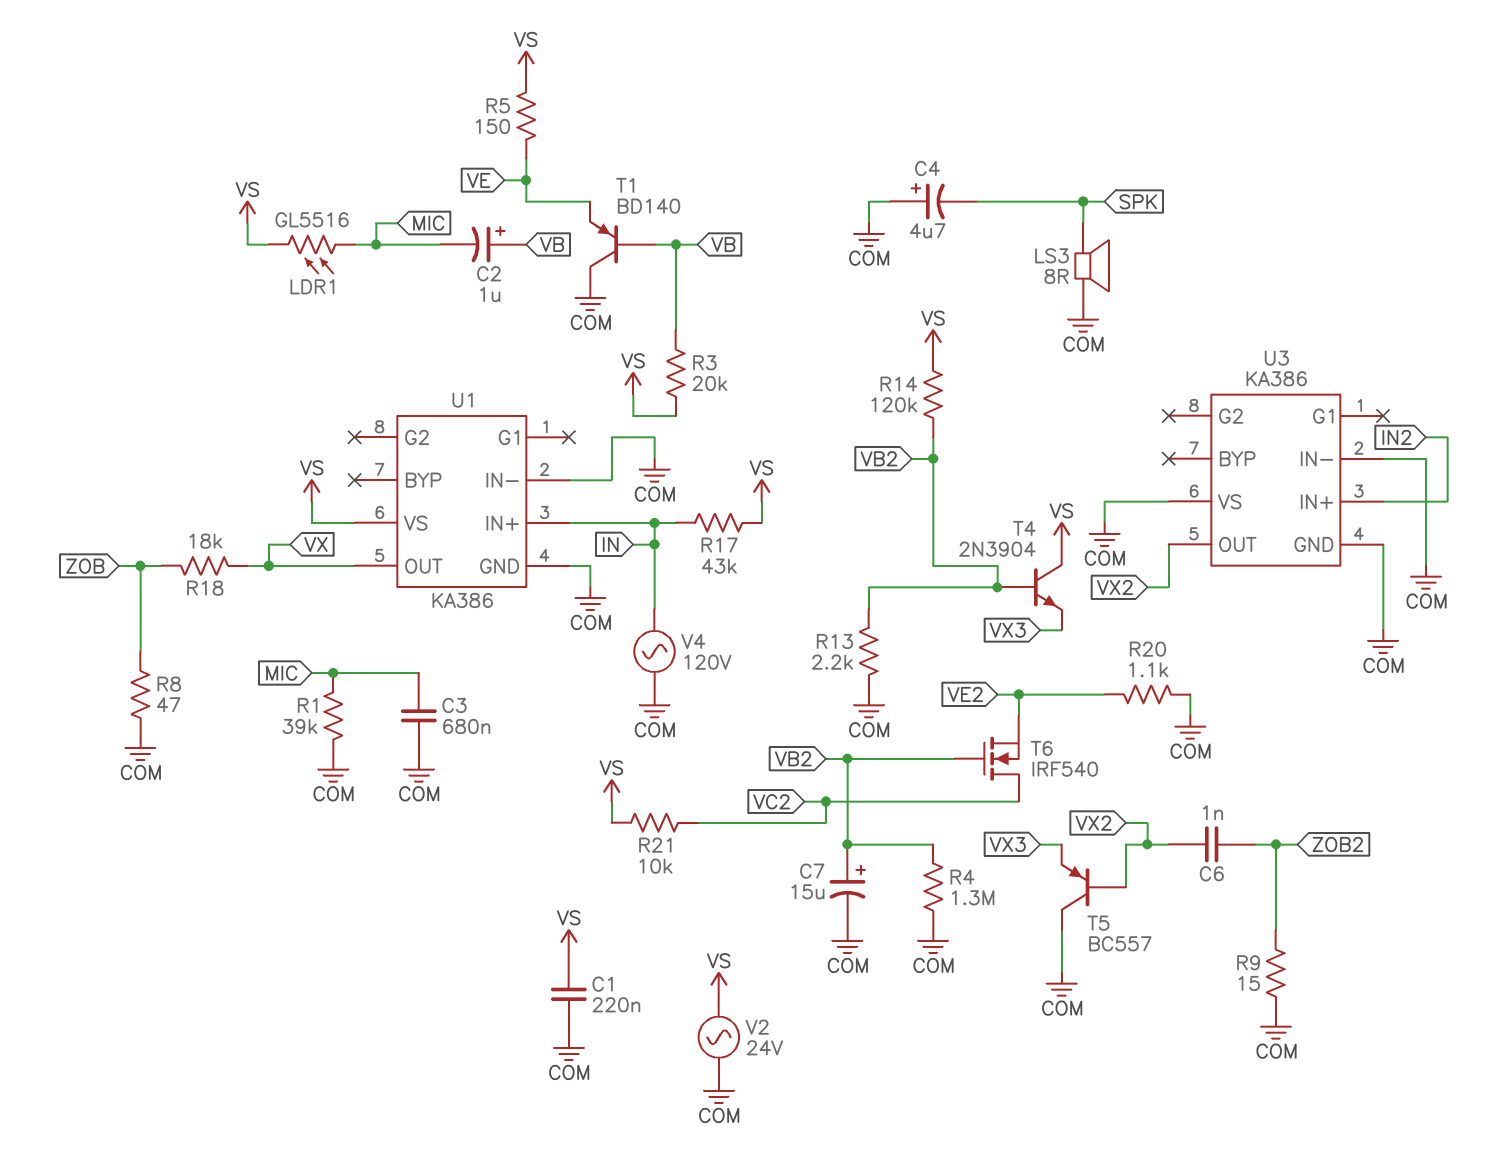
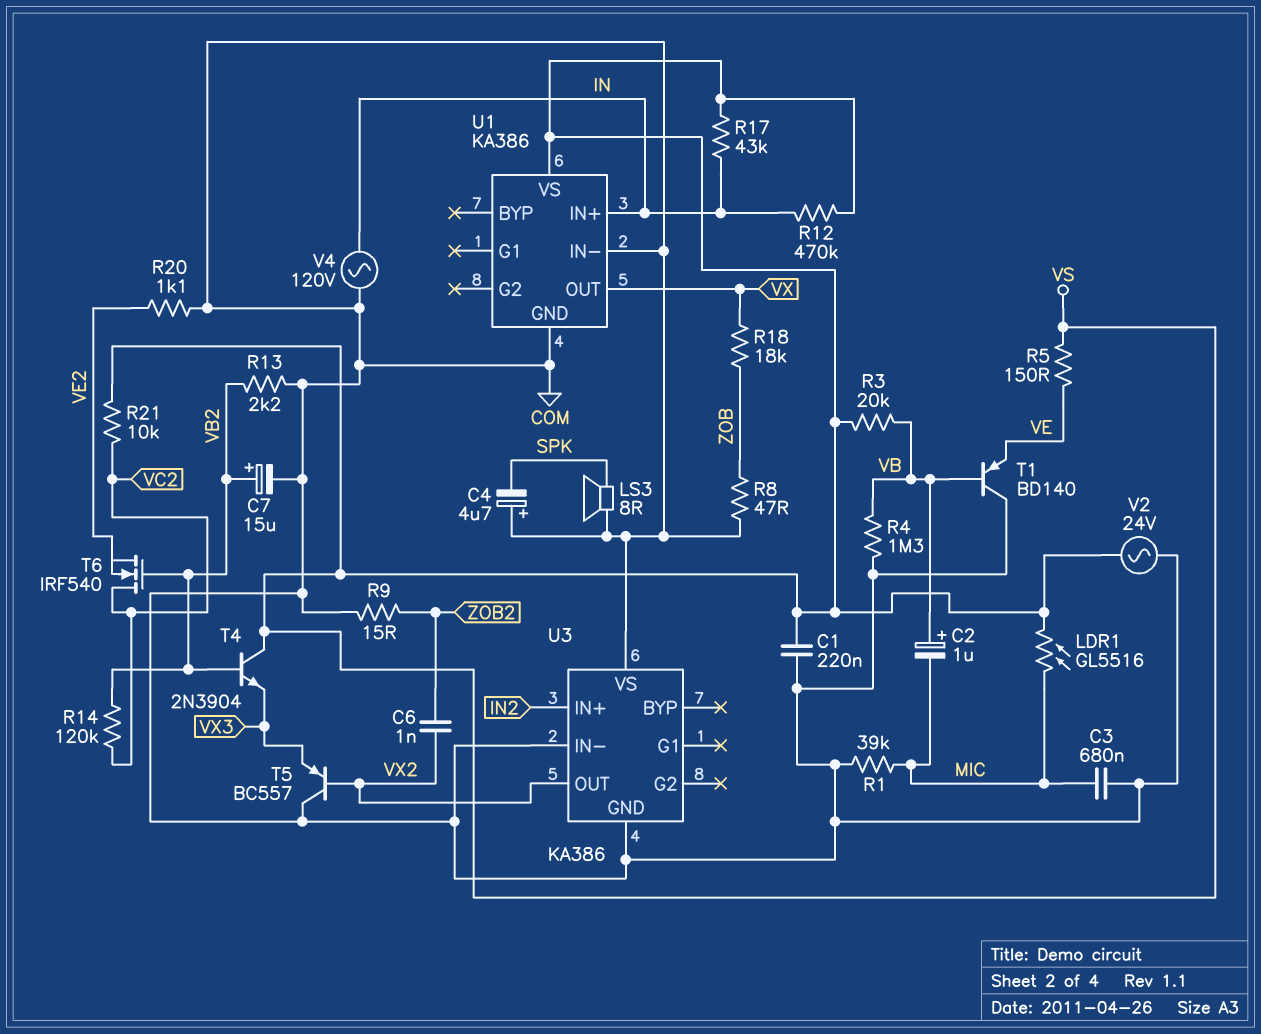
R4: 1.3M (COM, VB2) -> 1.3M (COM, VB)
R12: none -> 470k (IN, VS)
R14: 120k (VB2, VS) -> 120k (VB2, VC2)

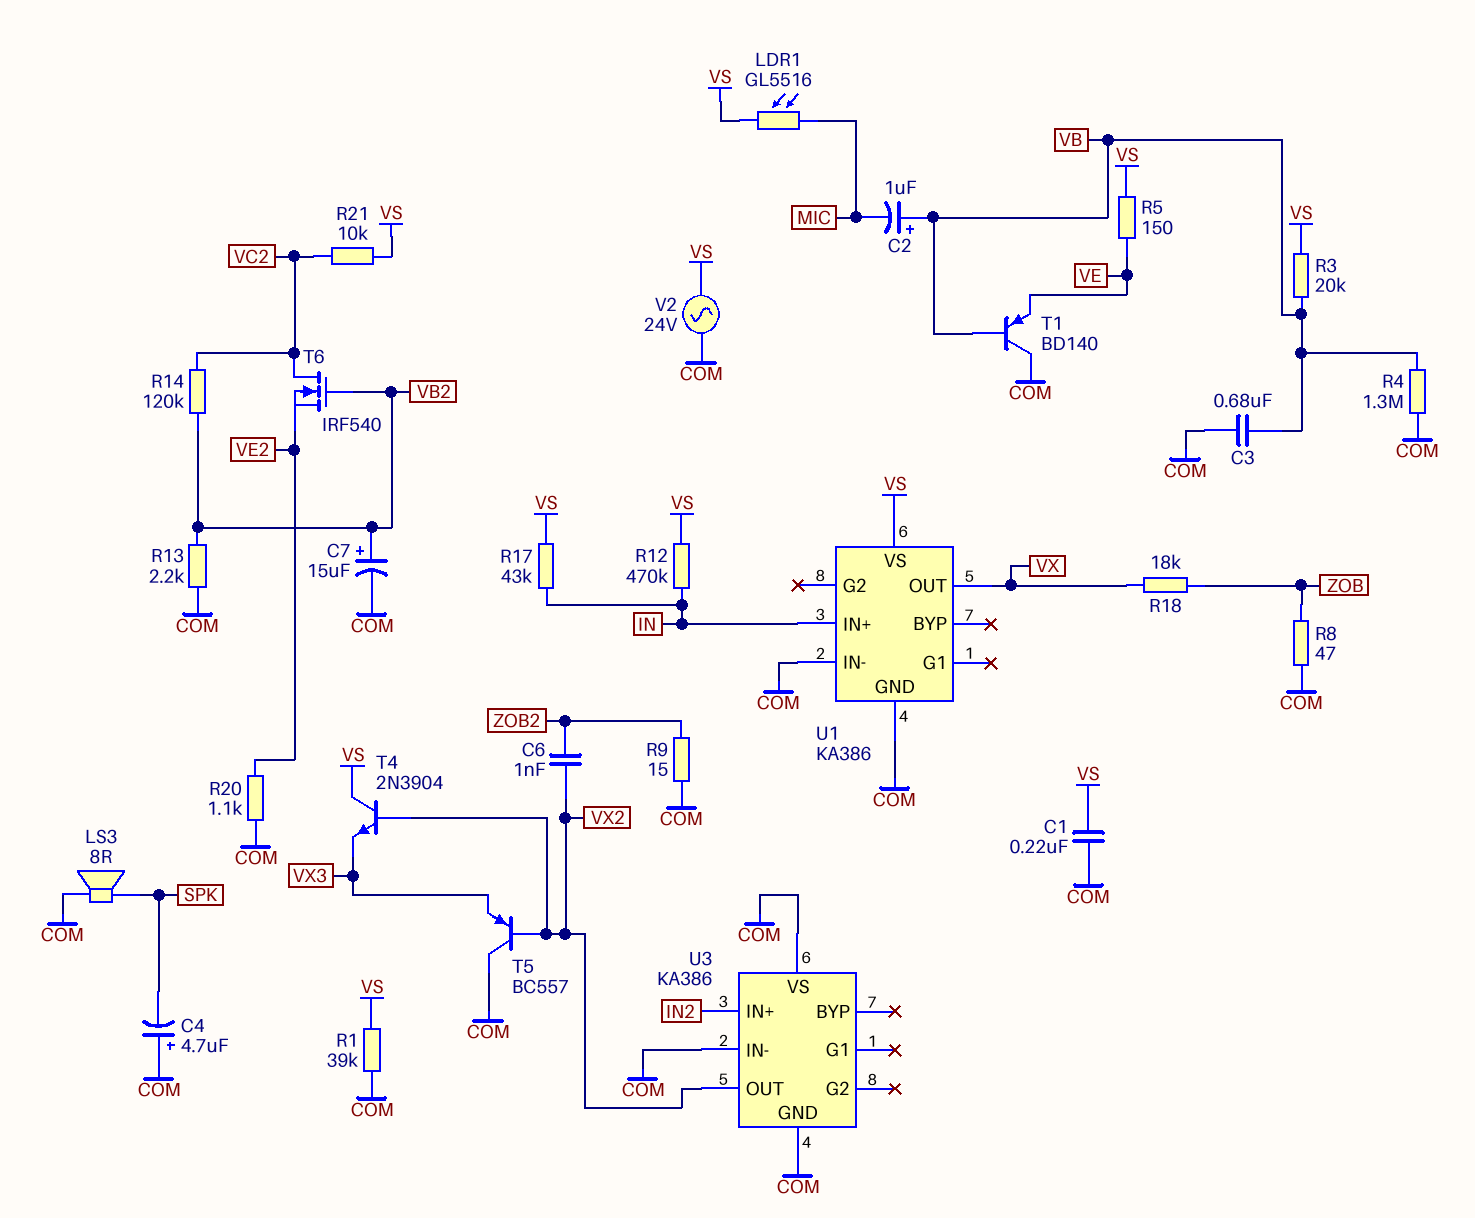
C3: 680nF (COM, MIC) -> 680nF (COM, VB)
R1: 39k (COM, MIC) -> 39k (COM, VS)
T4: NPN 2N3904 (B VB2, C VS, E VX3) -> NPN 2N3904 (B VX2, C VS, E VX3)
V4: AC 120V (COM, IN) -> none

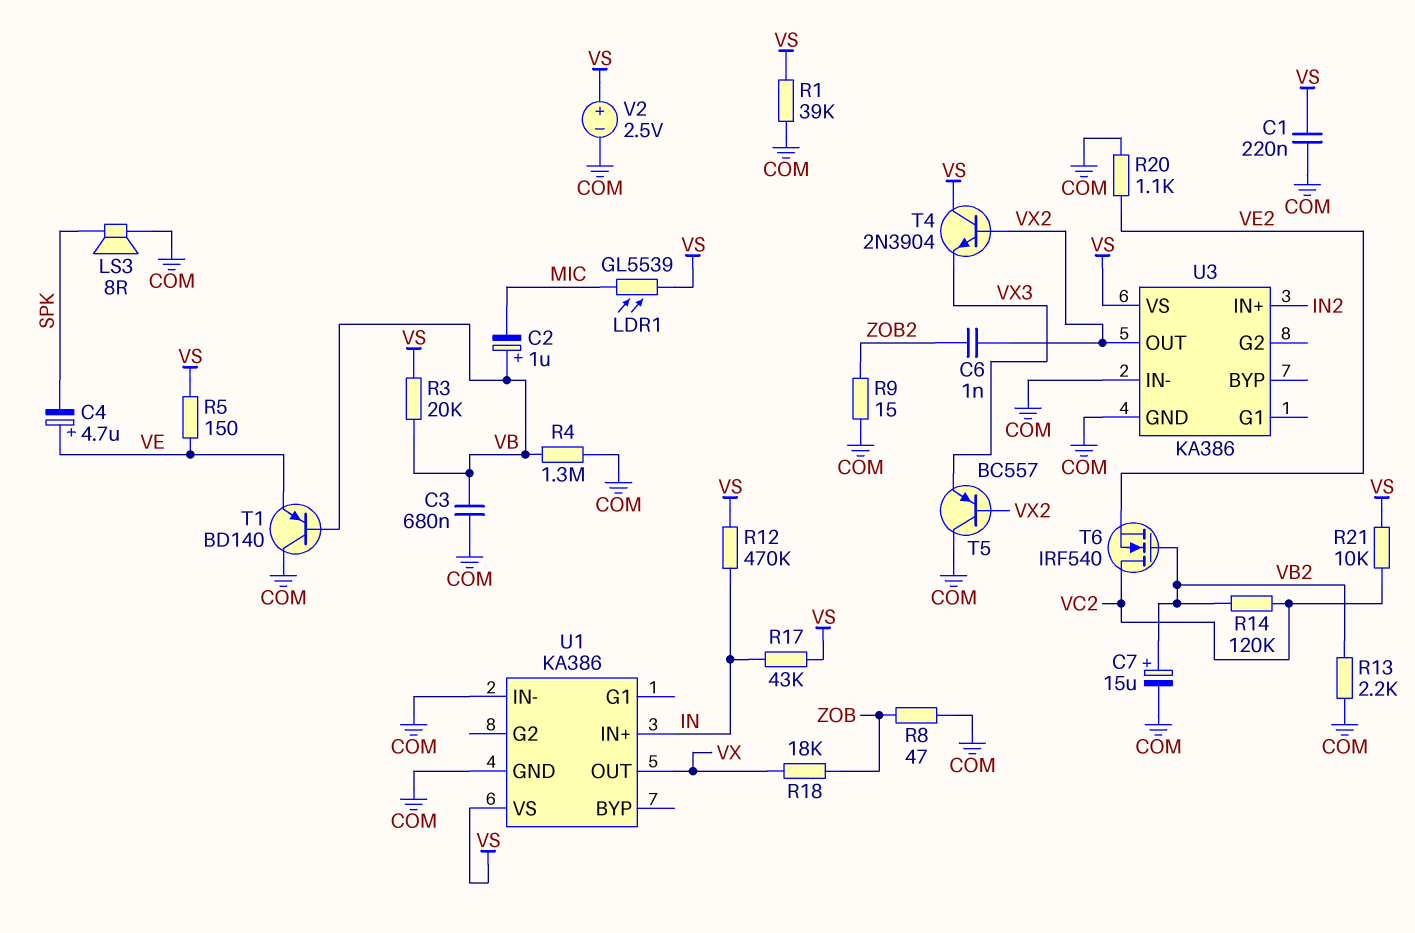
C4: 4.7uF (plus COM, minus SPK) -> 4.7uF (plus VE, minus SPK)
LDR1: GL5516 (MIC, VS) -> GL5539 (MIC, VS)
U3 pin VS: COM -> VS
V2: AC 24V (COM, VS) -> 2.5V (plus VS, minus COM)

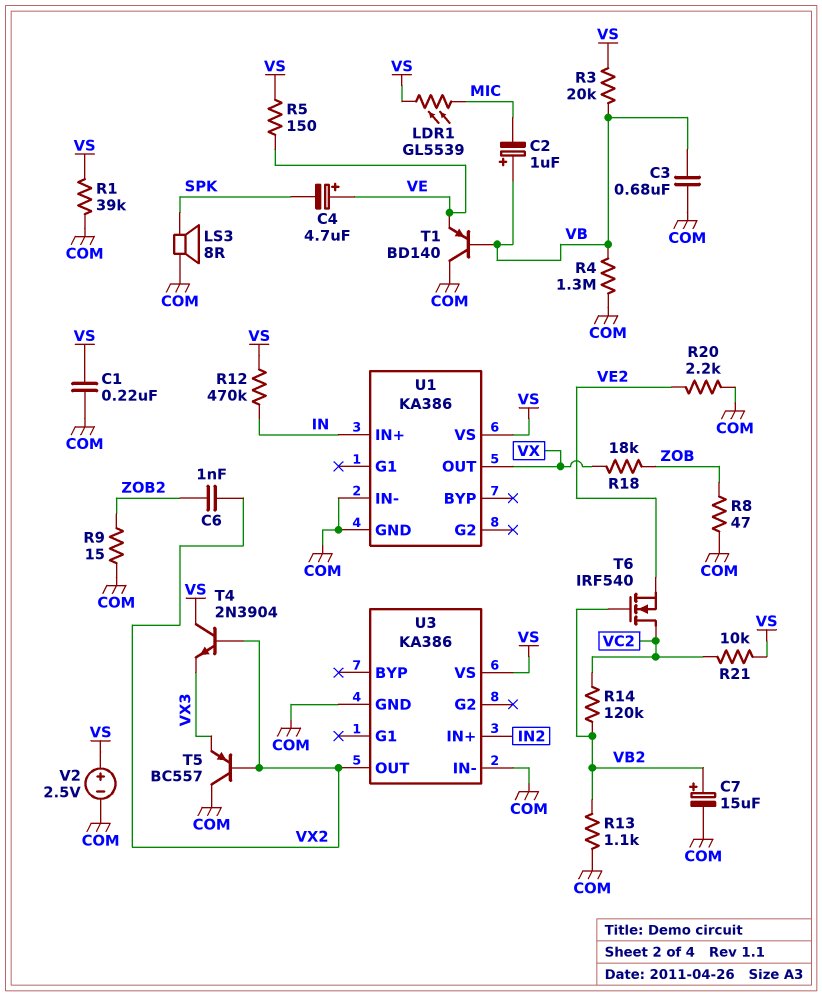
R13: 2.2k (COM, VB2) -> 1.1k (COM, VB2)
R17: 43k (IN, VS) -> none
R20: 1.1k (COM, VE2) -> 2.2k (COM, VE2)

